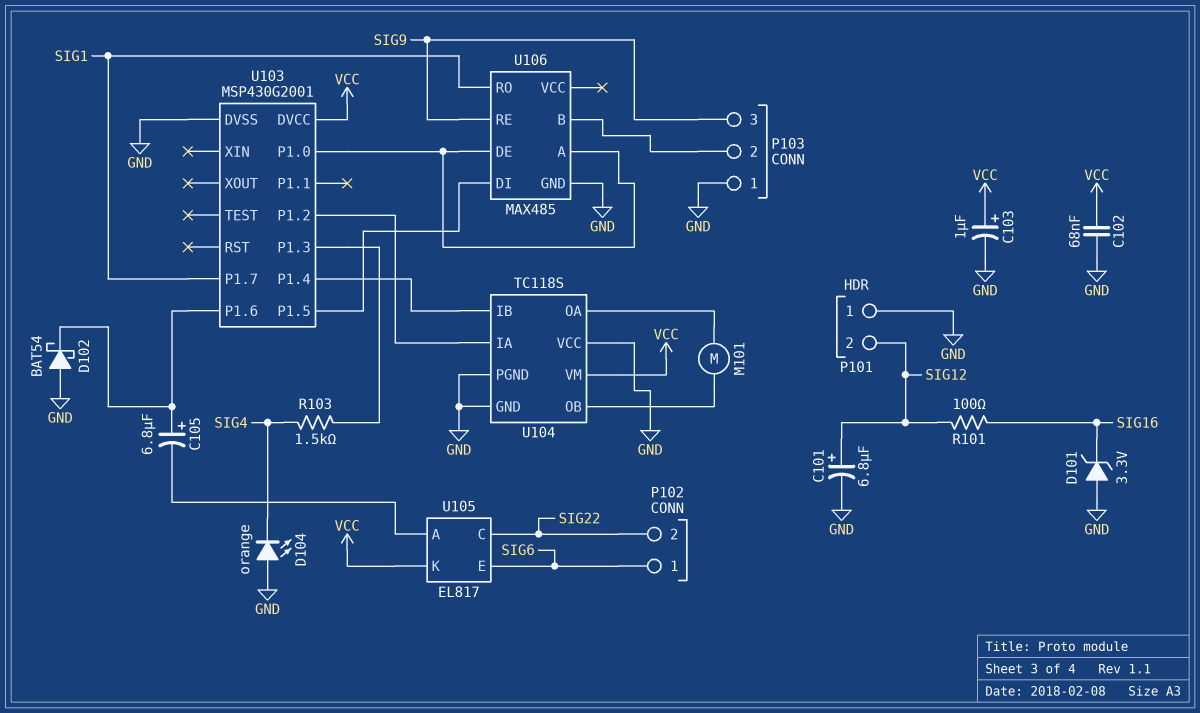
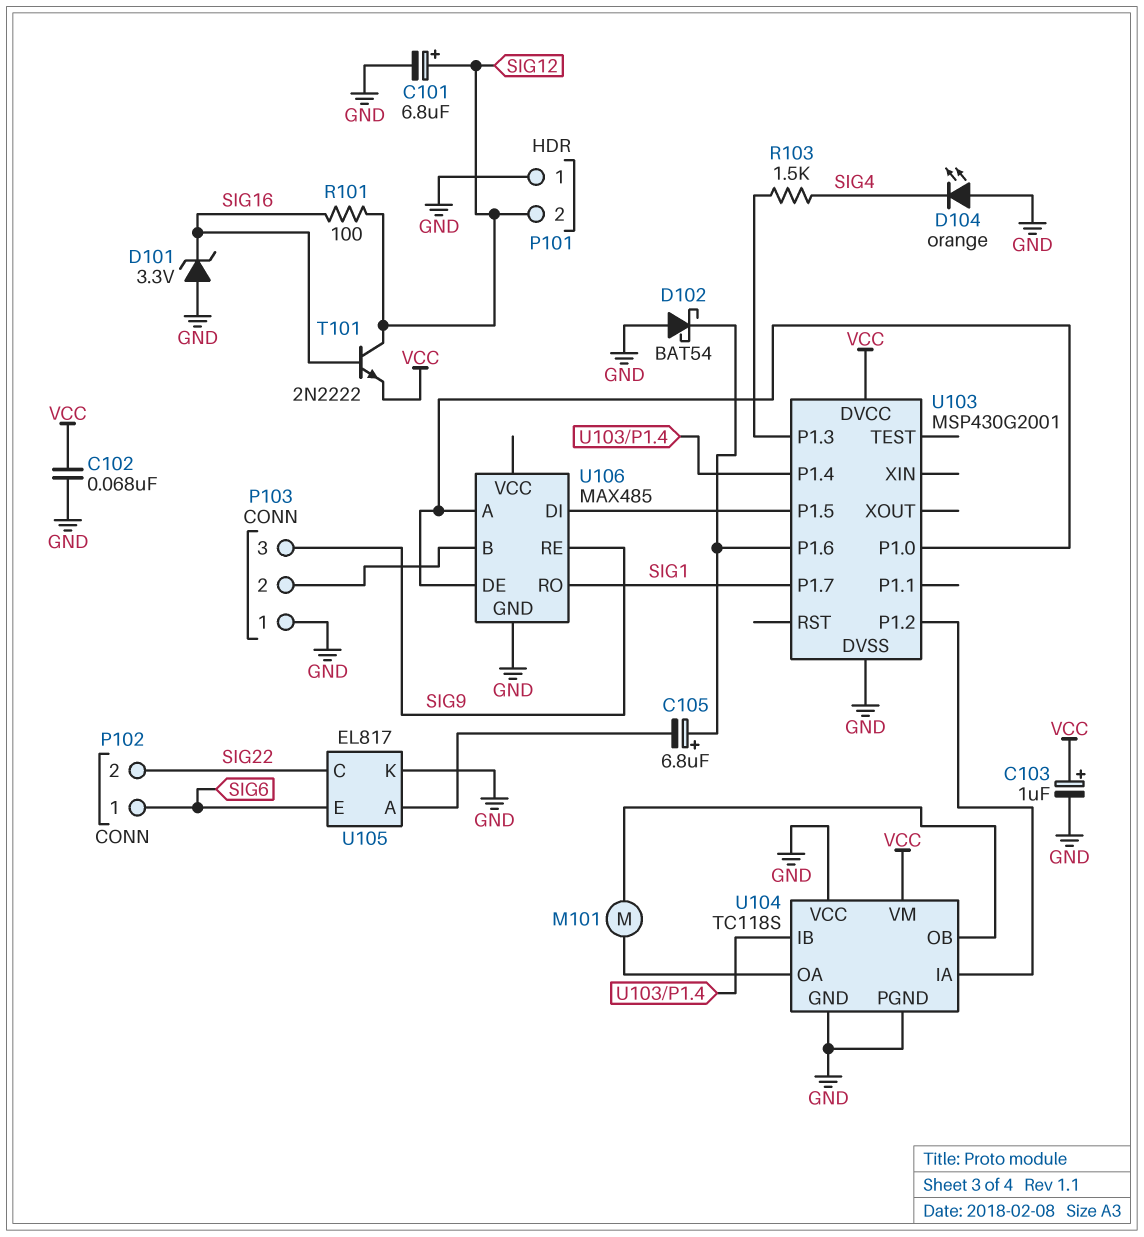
T101: none -> NPN 2N2222 (B SIG16, C SIG12, E VCC)
U105 pin K: VCC -> GND

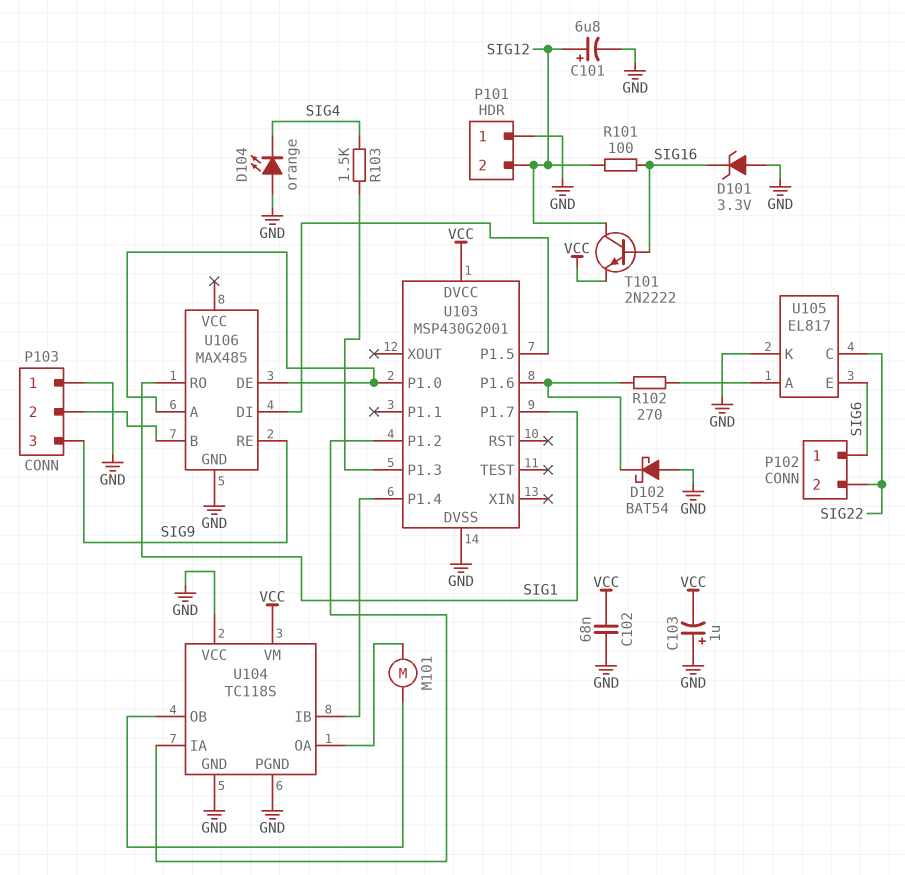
C103: 1uF (plus VCC, minus GND) -> 1uF (plus GND, minus VCC)
C105: 6.8uF (plus U103/P1.6, minus U105/A) -> none
R102: none -> 270 (U103/P1.6, U105/A)

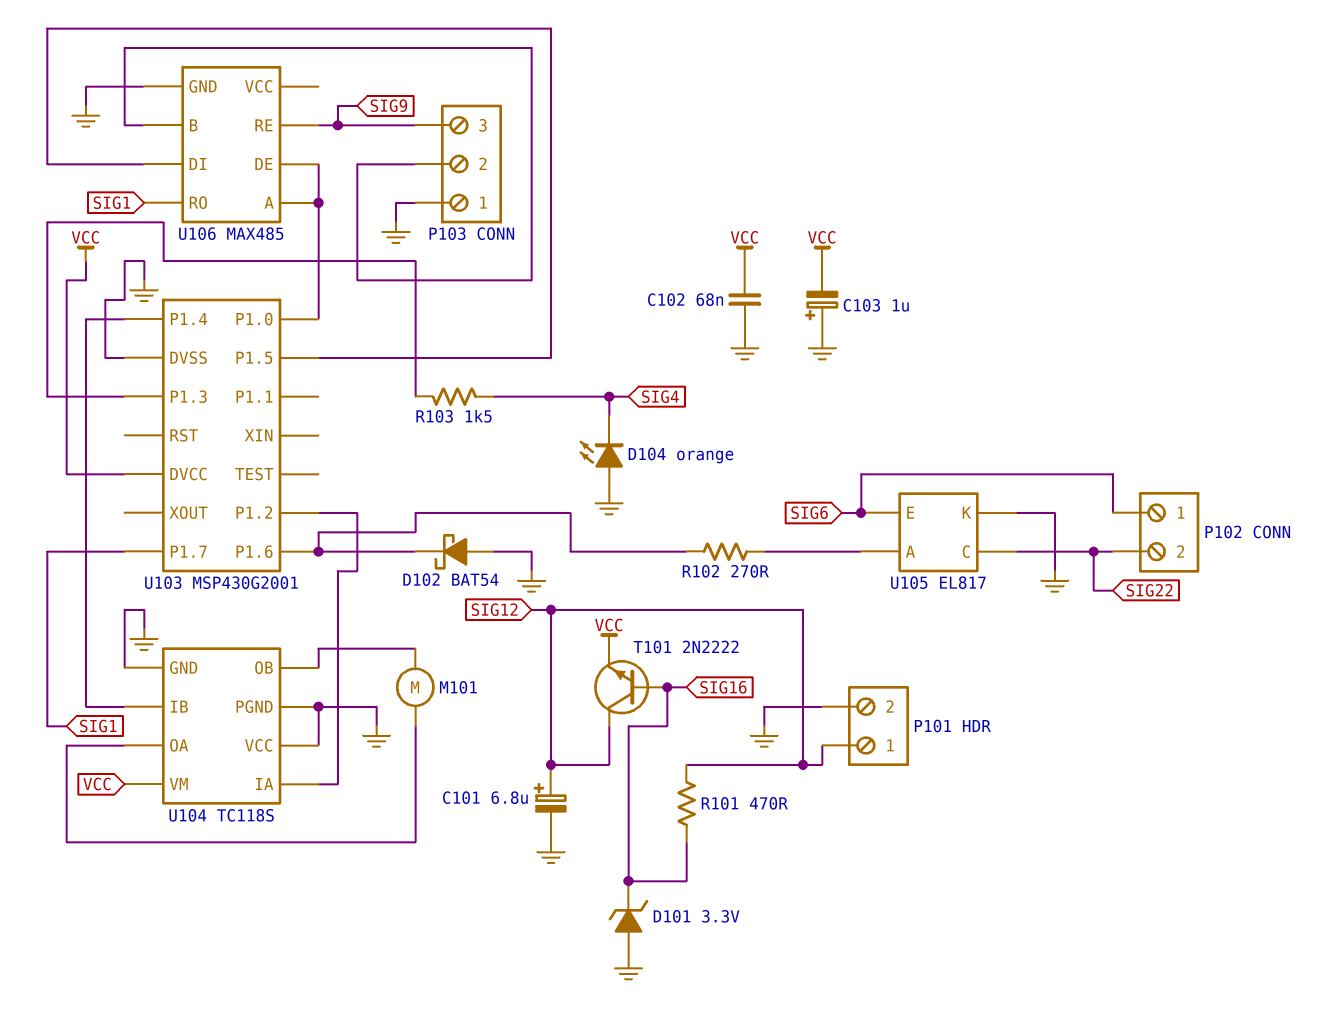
P101 pin 1: GND -> SIG12
P101 pin 2: SIG12 -> GND
R101: 100 (SIG12, SIG16) -> 470 (SIG12, SIG16)

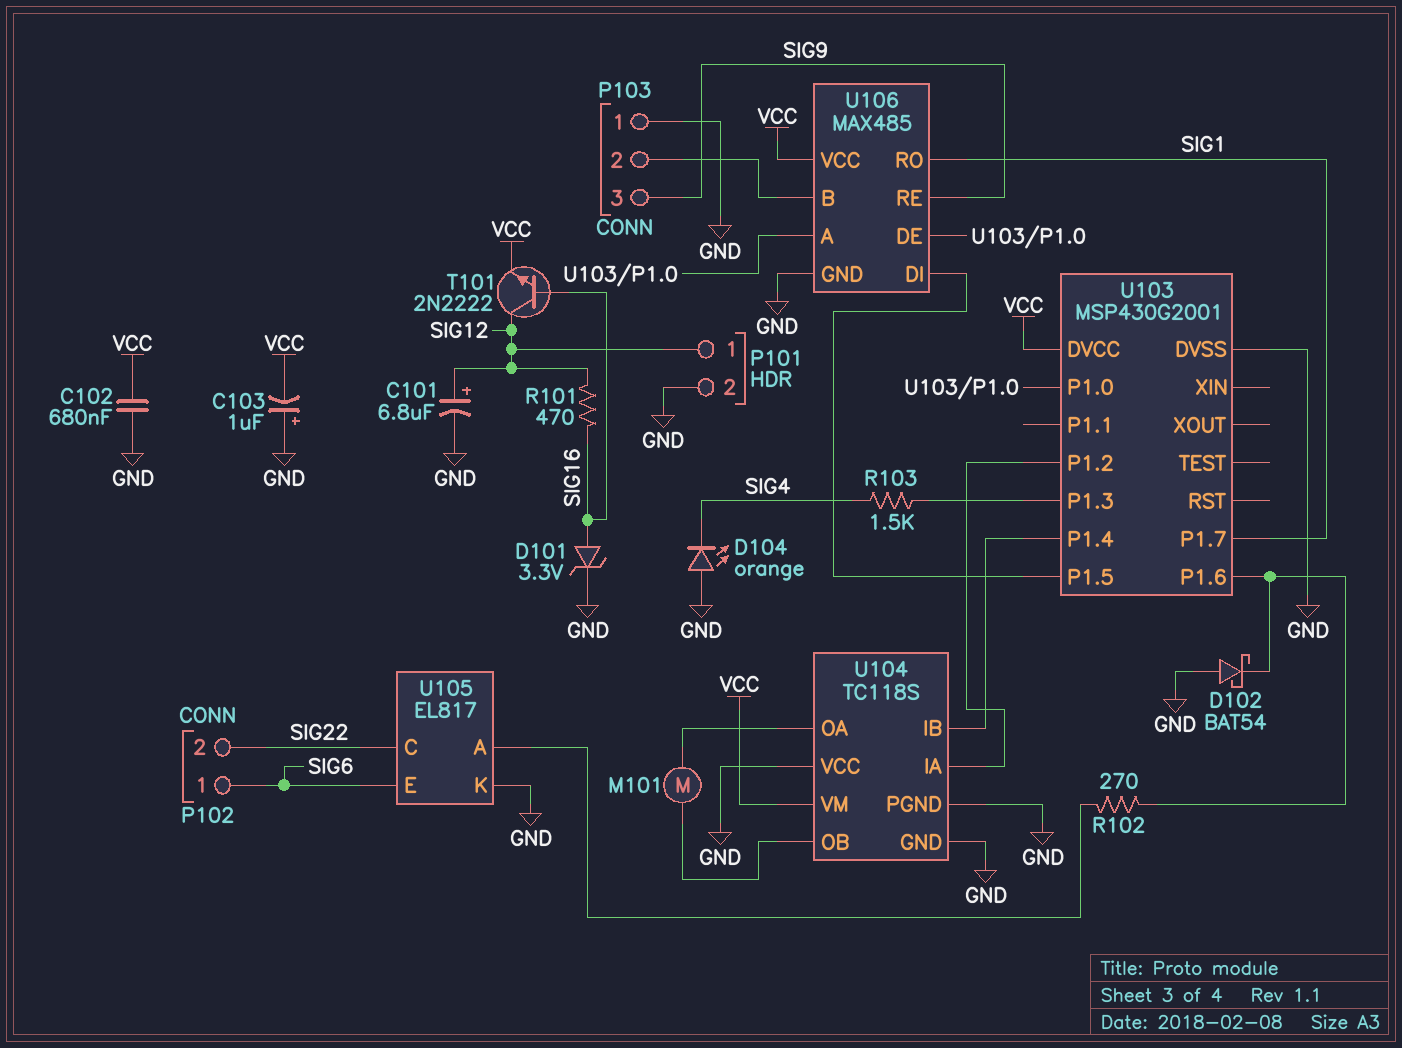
C102: 68nF (GND, VCC) -> 680nF (GND, VCC)
D101: zener 3.3V (A GND, K SIG16) -> zener 3.3V (A SIG16, K GND)
U106 pin VCC: none -> VCC

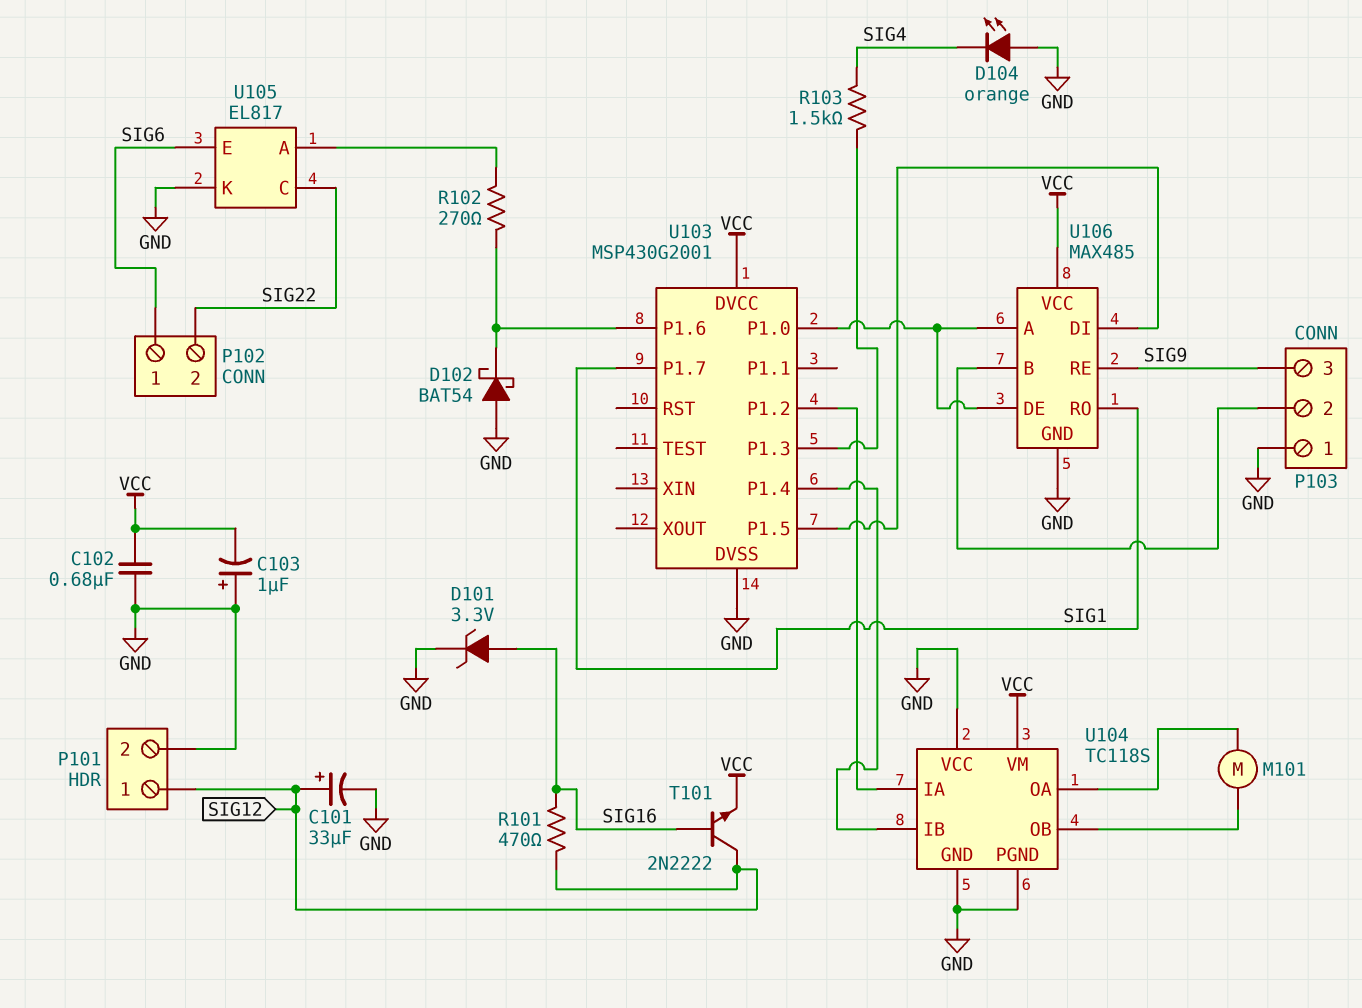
C101: 6.8uF (plus SIG12, minus GND) -> 33uF (plus SIG12, minus GND)

